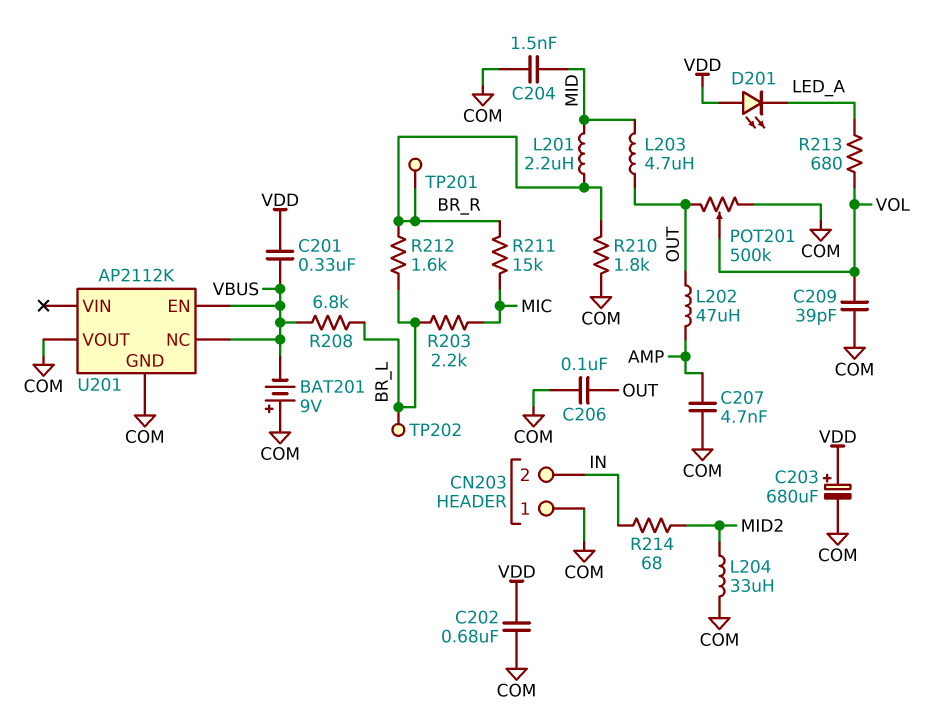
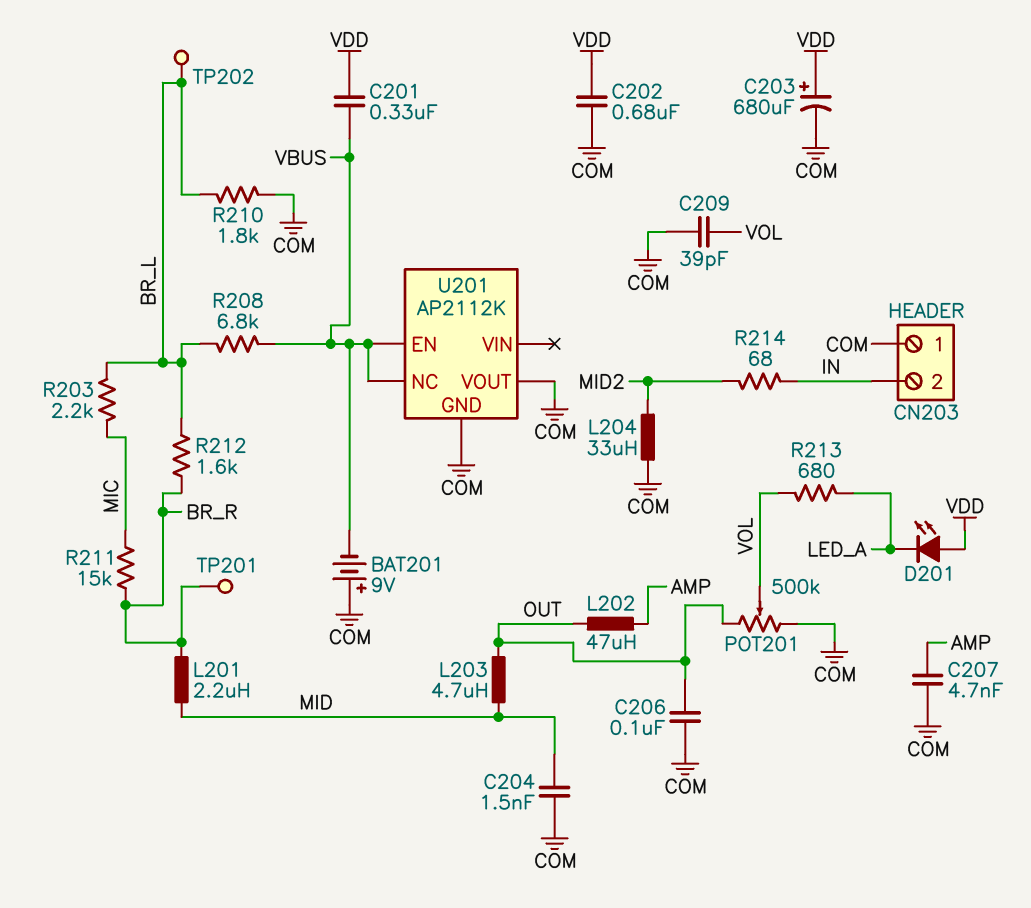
R210: 1.8k (BR_R, COM) -> 1.8k (BR_L, COM)

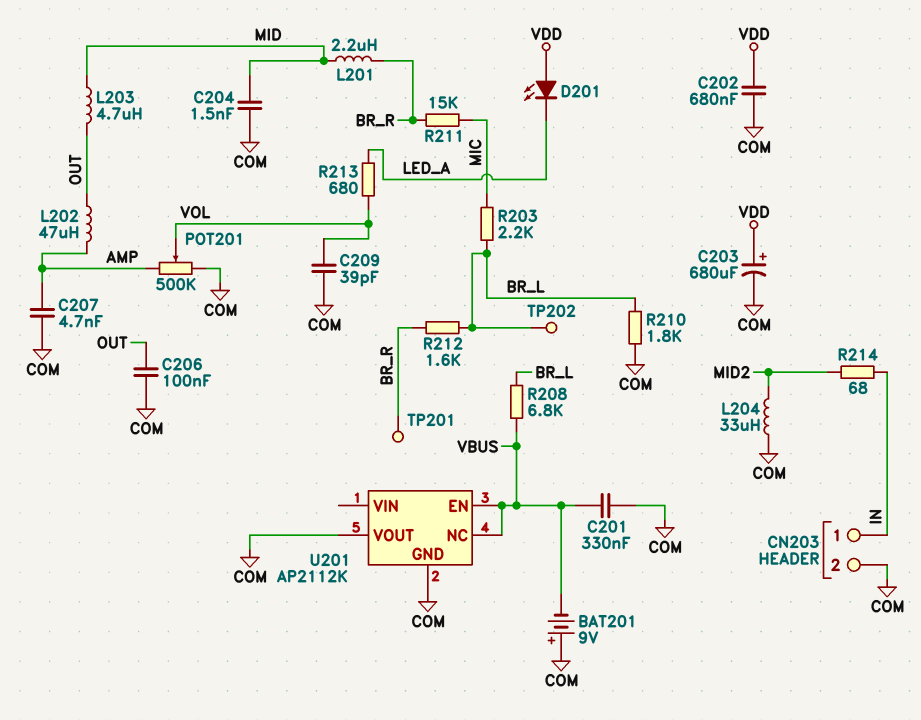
C201: 330nF (VBUS, VDD) -> 330nF (COM, VBUS)
CN203 pin 1: COM -> IN
CN203 pin 2: IN -> COM
POT201: 500k (COM, OUT, wiper VOL) -> 500k (AMP, COM, wiper VOL)

